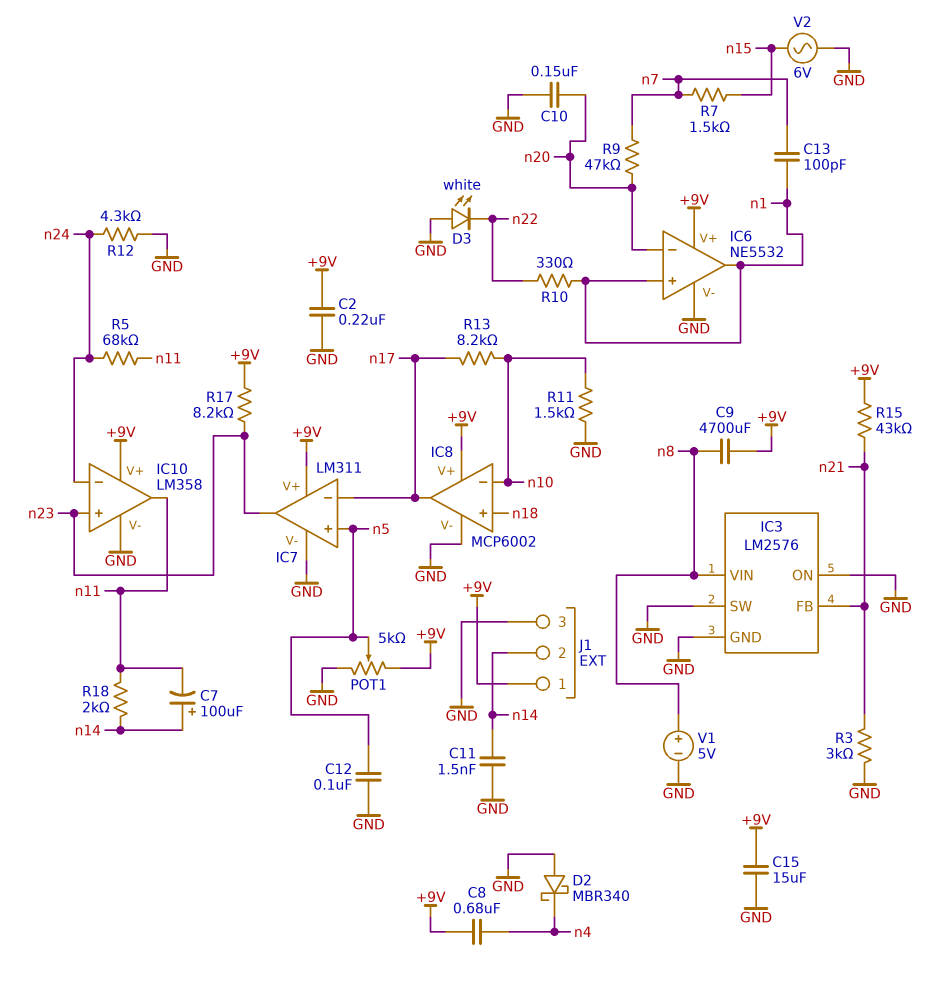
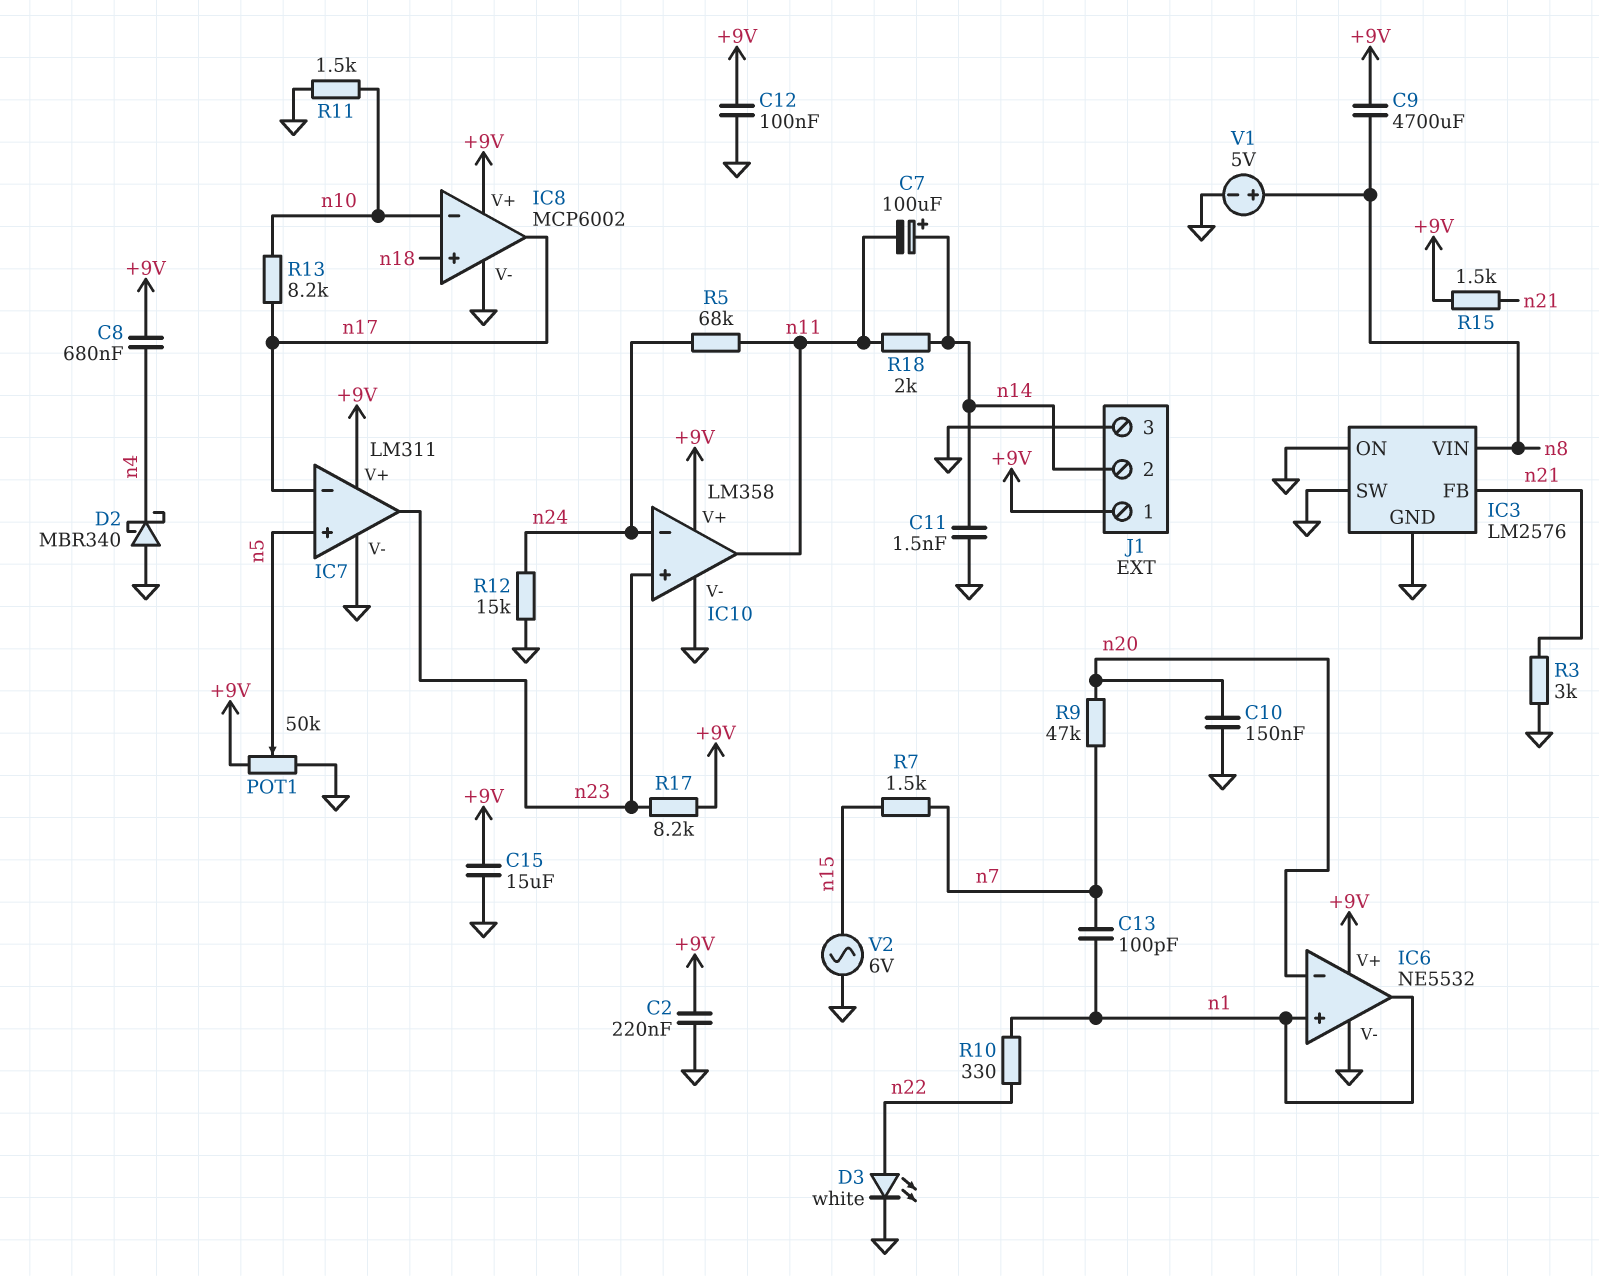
C12: 100nF (GND, n5) -> 100nF (+9V, GND)
D3: LED white (A GND, K n22) -> LED white (A n22, K GND)
POT1: 5k (+9V, GND, wiper n5) -> 50k (+9V, GND, wiper n5)
R12: 4.3k (GND, n24) -> 15k (GND, n24)
R15: 43k (+9V, n21) -> 1.5k (+9V, n21)

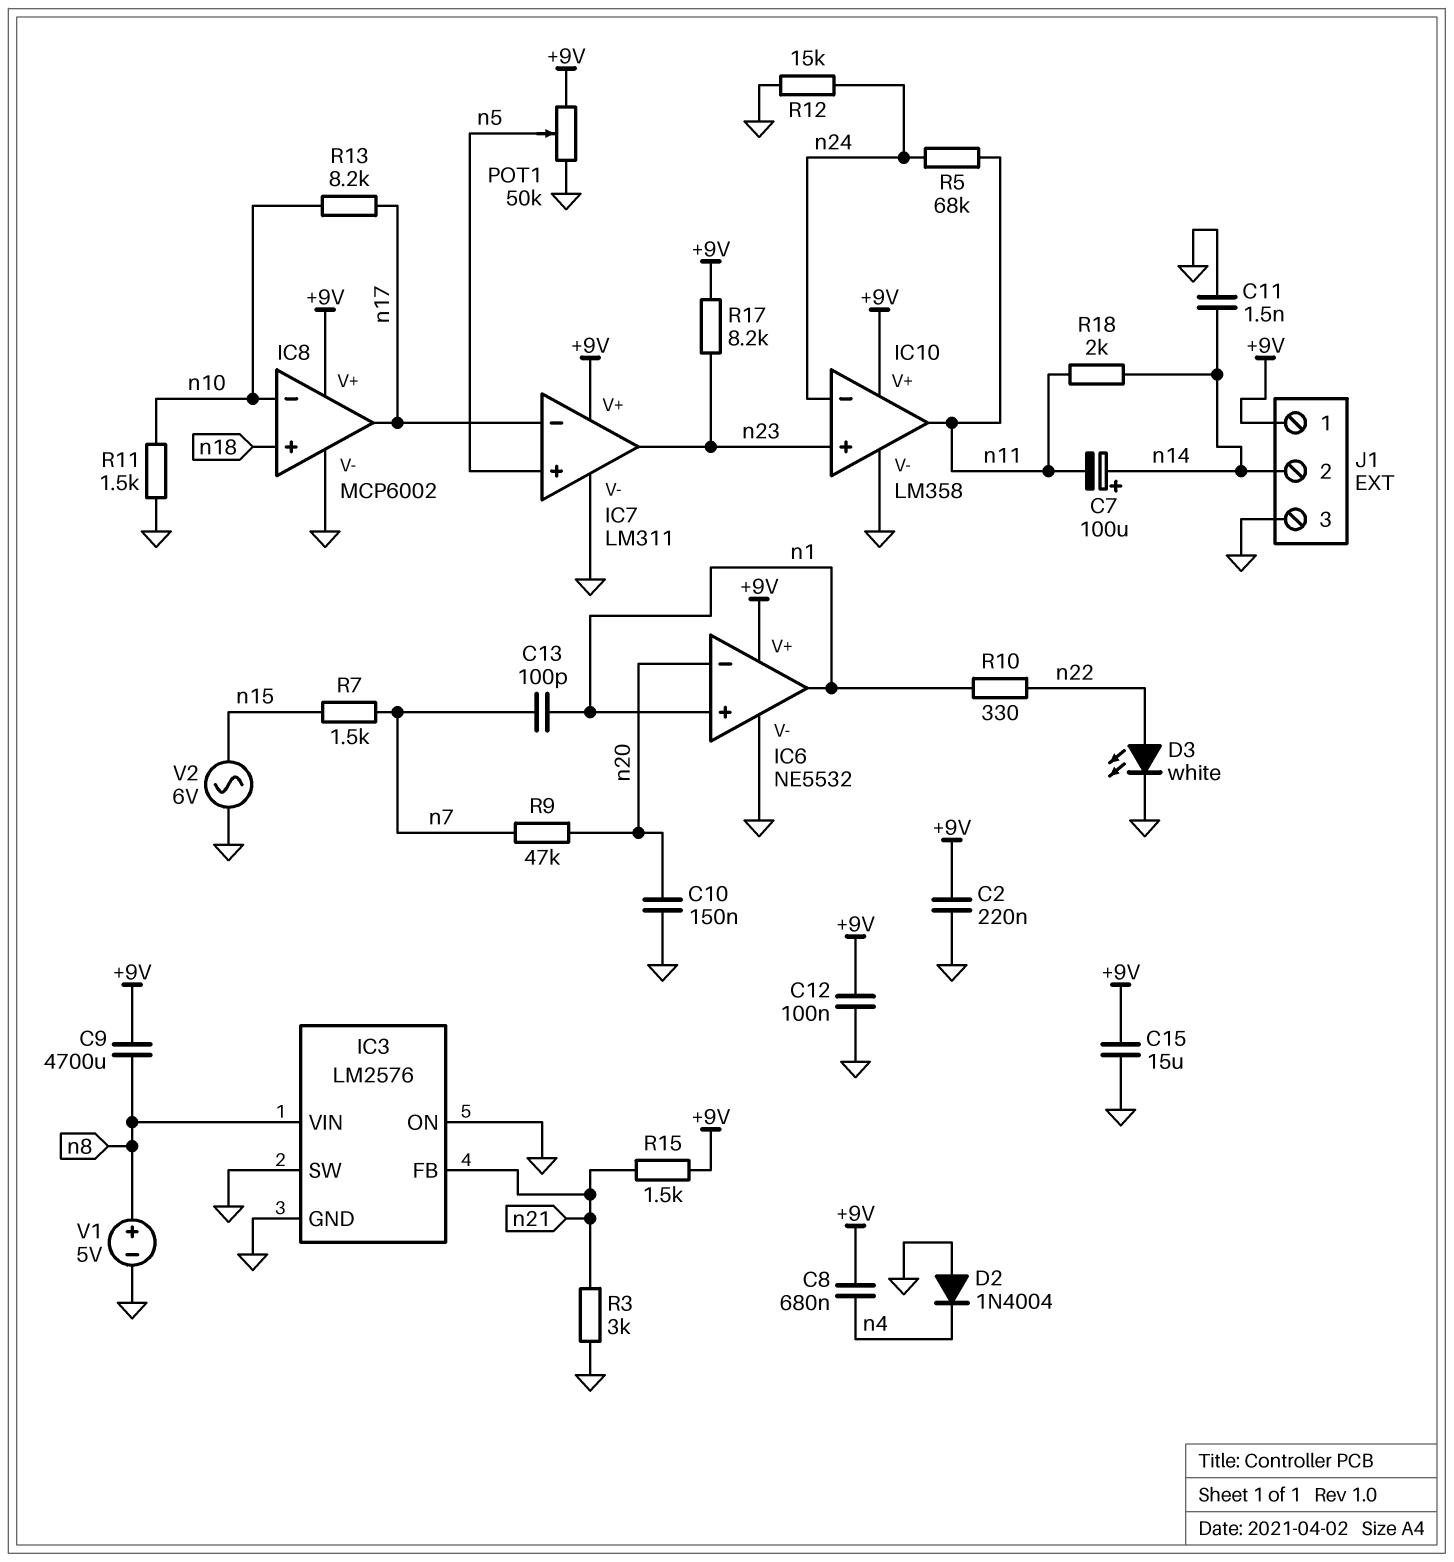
D2: schottky MBR340 (A GND, K n4) -> diode 1N4004 (A GND, K n4)

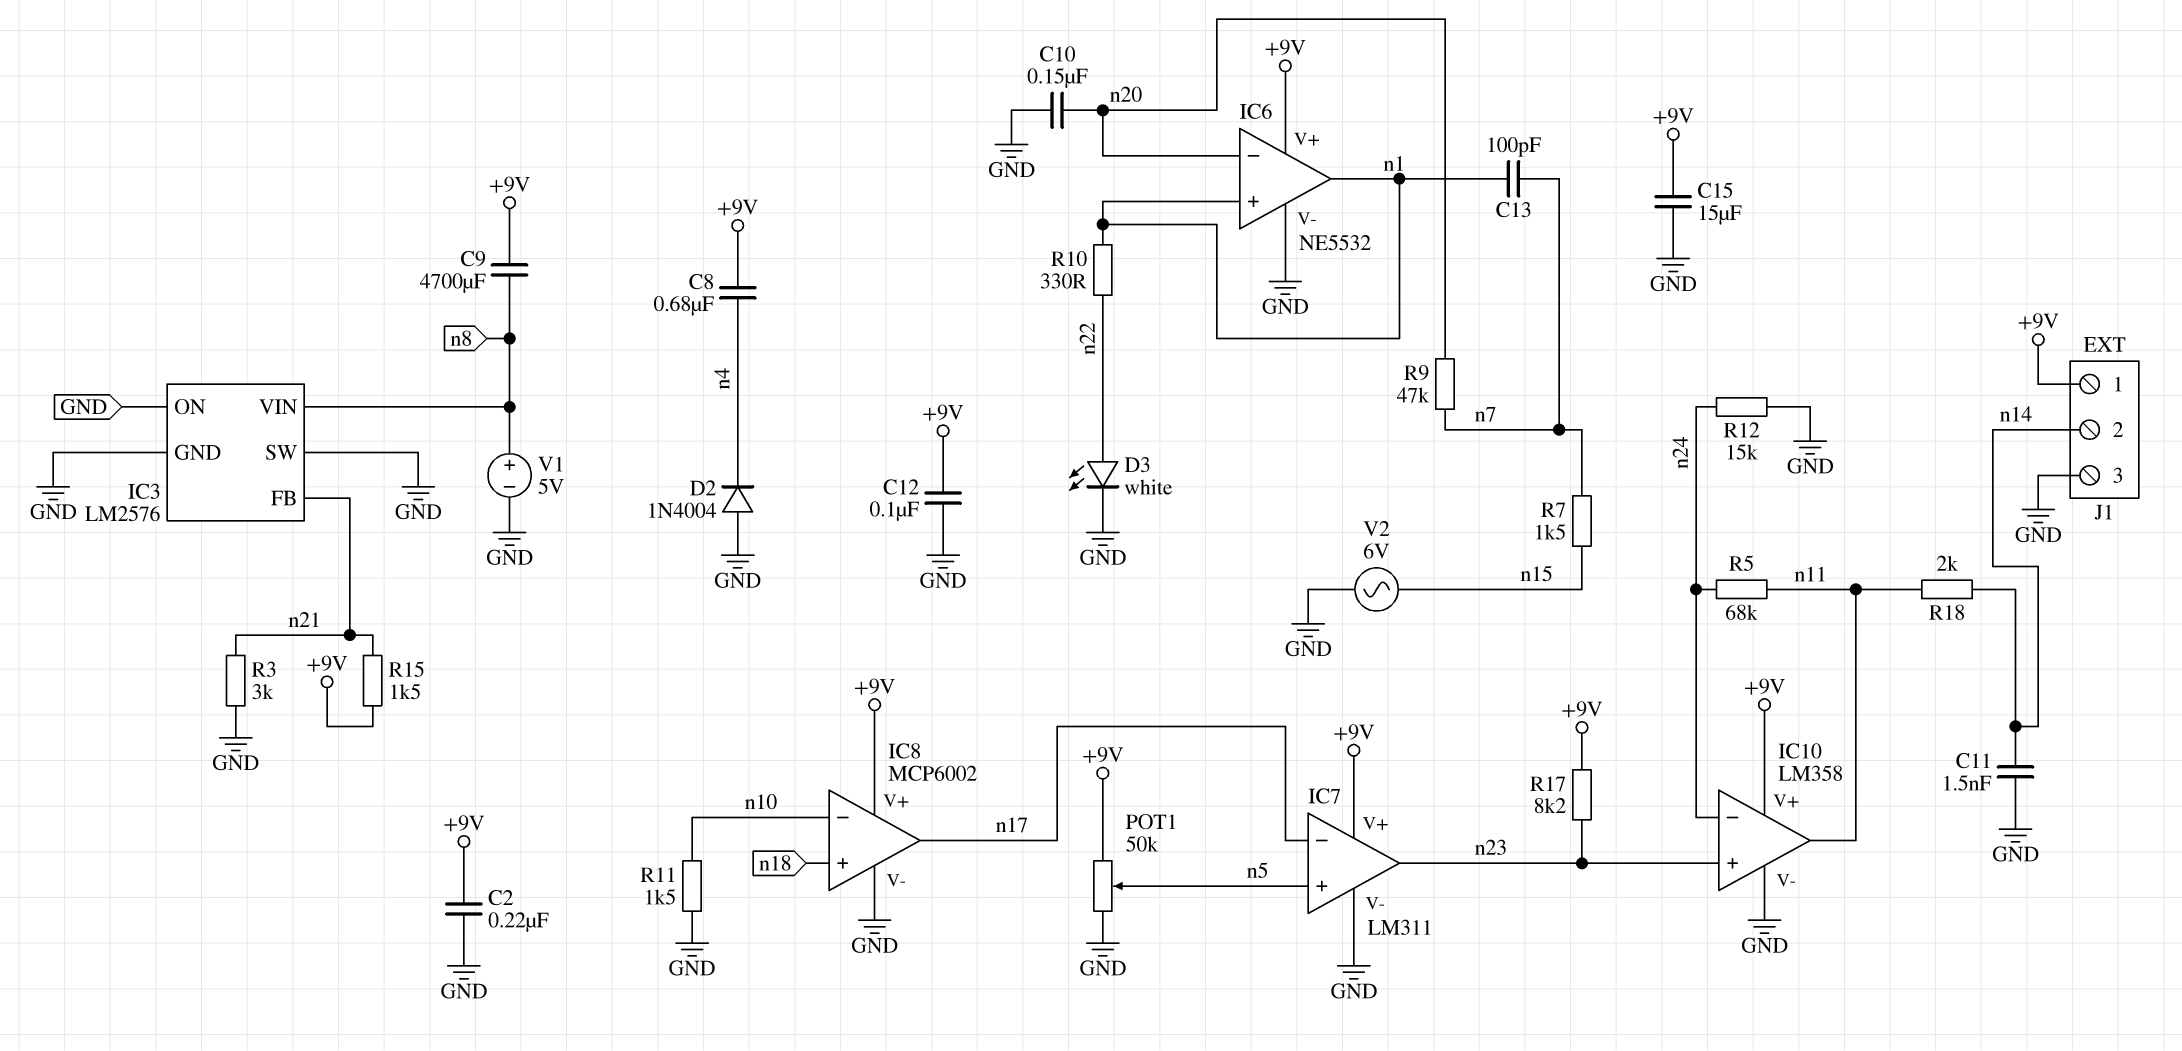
C7: 100uF (plus n14, minus n11) -> none
R13: 8.2k (n10, n17) -> none

